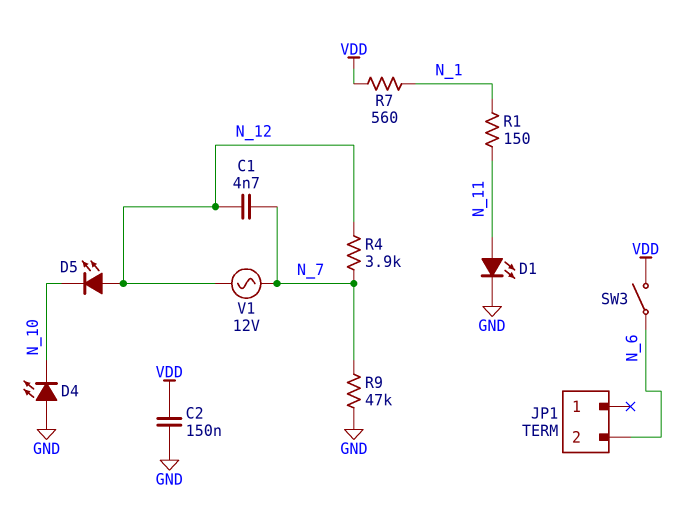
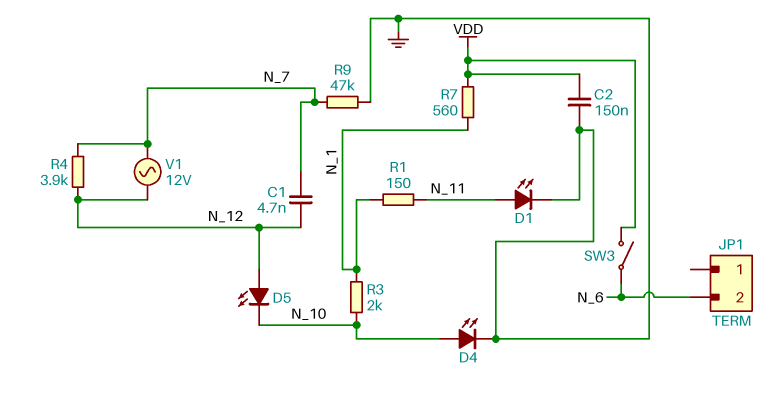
D4: LED (A GND, K N_10) -> LED (A N_10, K GND)
R3: none -> 2k (N_1, N_10)

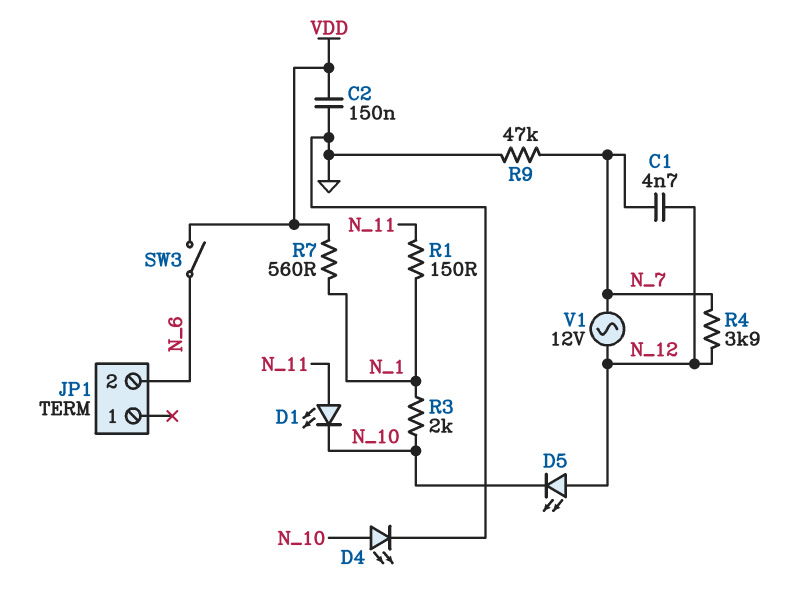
D1: LED (A N_11, K GND) -> LED (A N_11, K N_10)

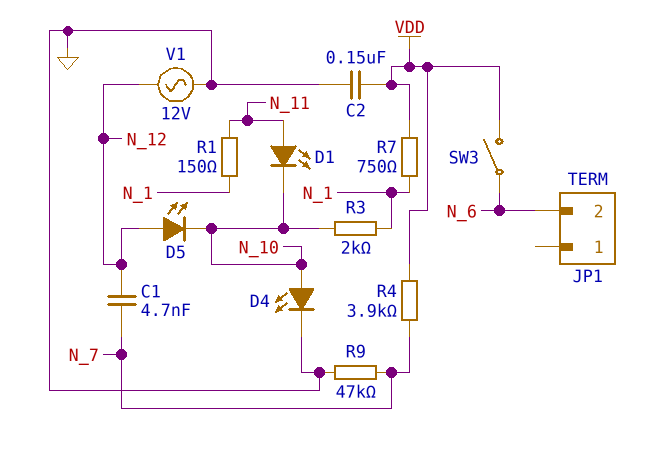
R4: 3.9k (N_7, N_12) -> 3.9k (N_7, VDD)
R7: 560 (N_1, VDD) -> 750 (N_1, VDD)
V1: AC 12V (N_7, N_12) -> AC 12V (GND, N_12)

